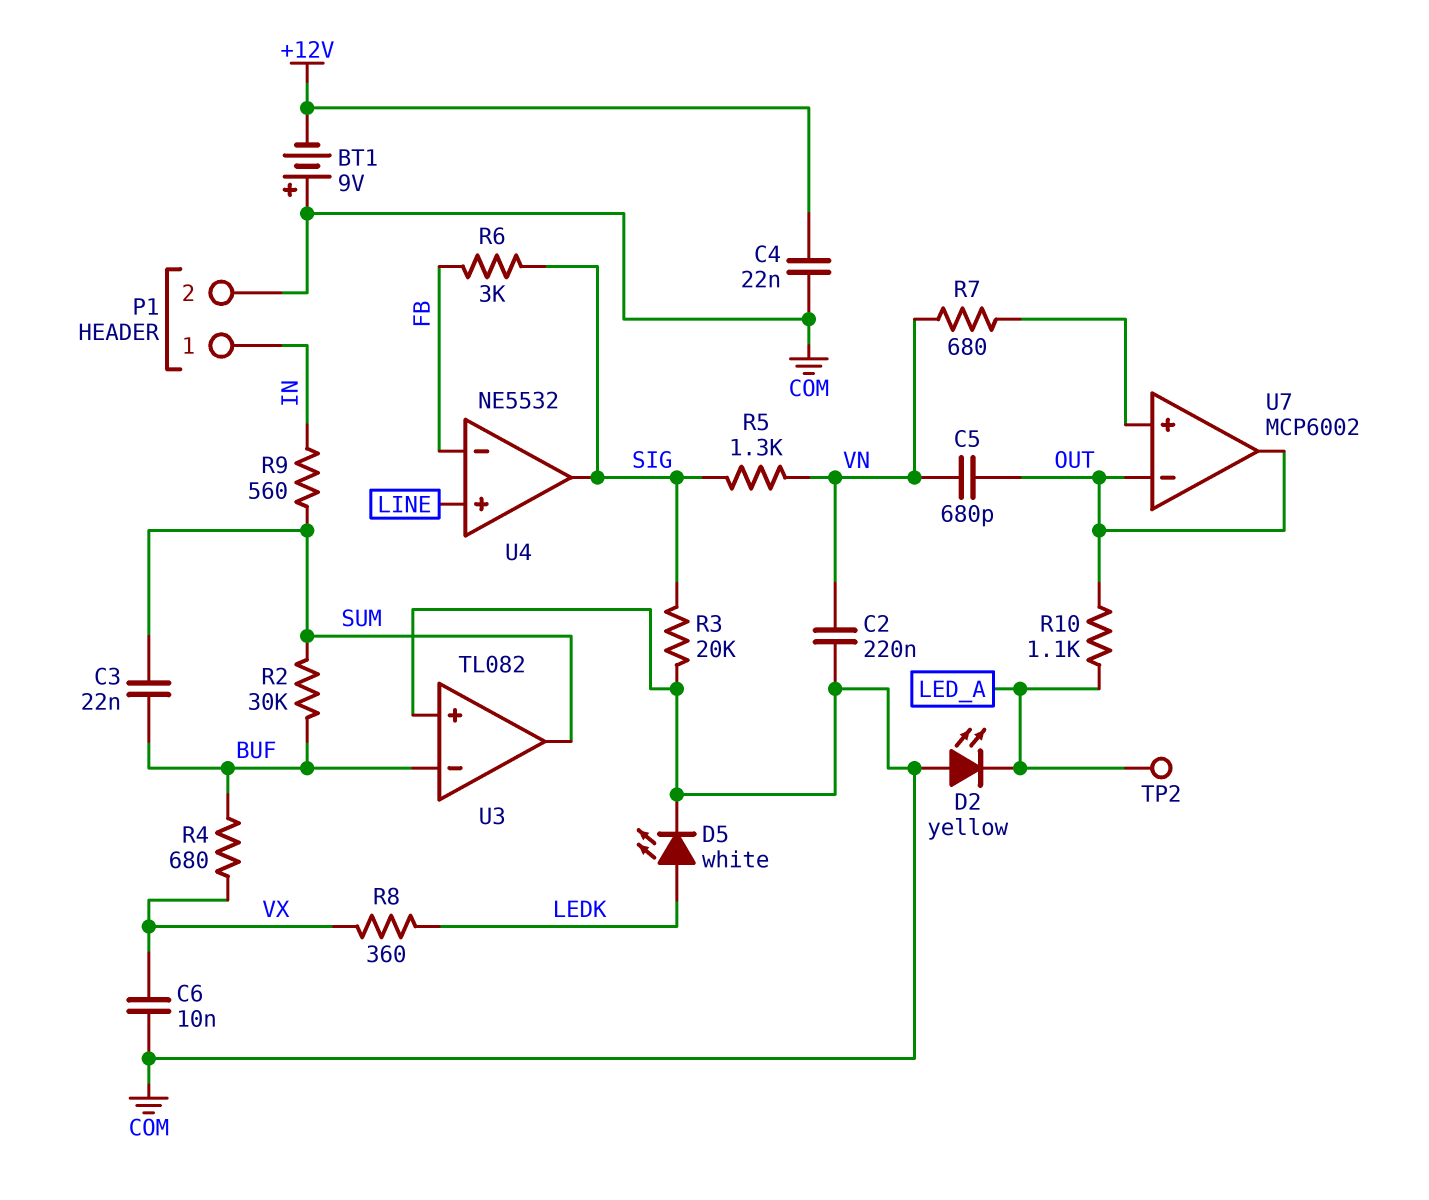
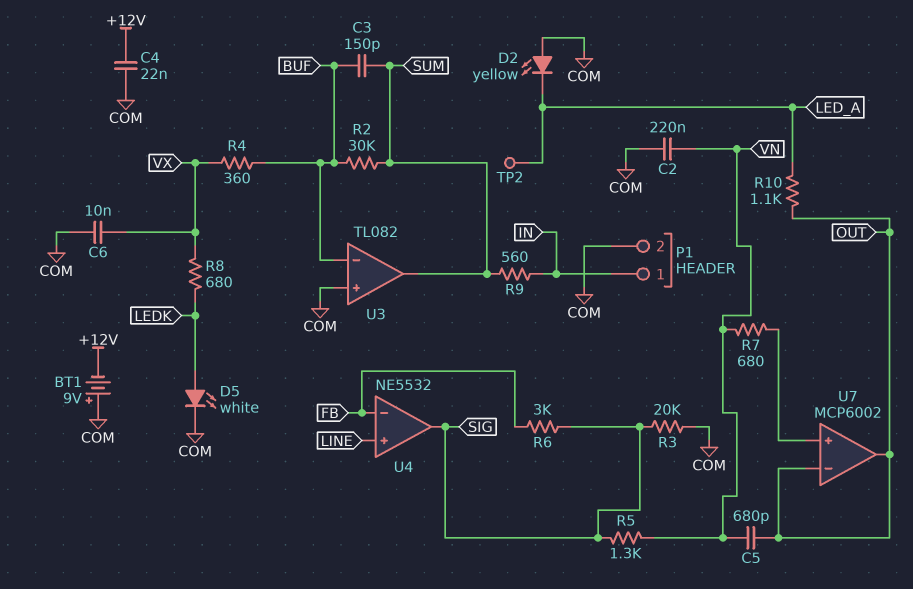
C3: 22nF (BUF, SUM) -> 150pF (BUF, SUM)
R4: 680 (BUF, VX) -> 360 (BUF, VX)
R8: 360 (LEDK, VX) -> 680 (LEDK, VX)

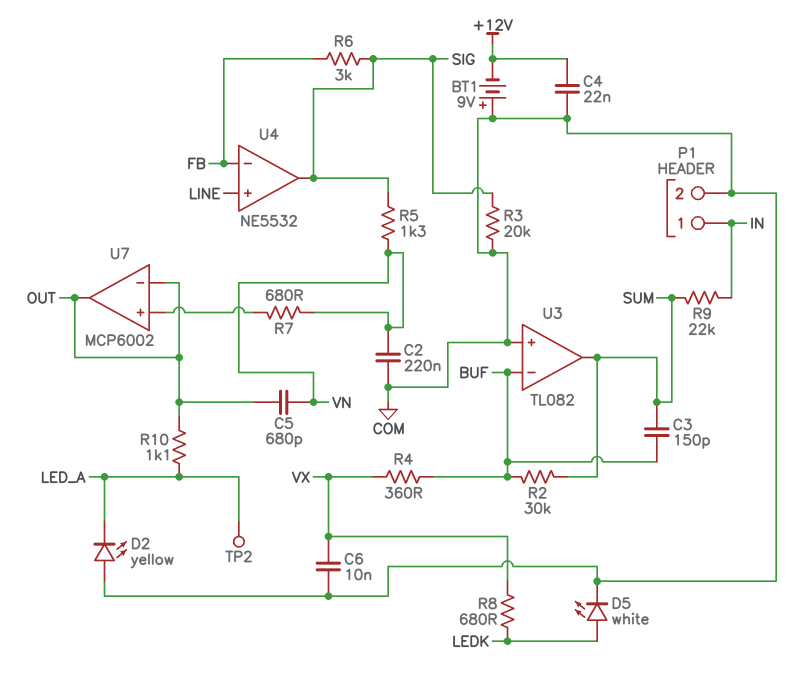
R9: 560 (IN, SUM) -> 22k (IN, SUM)

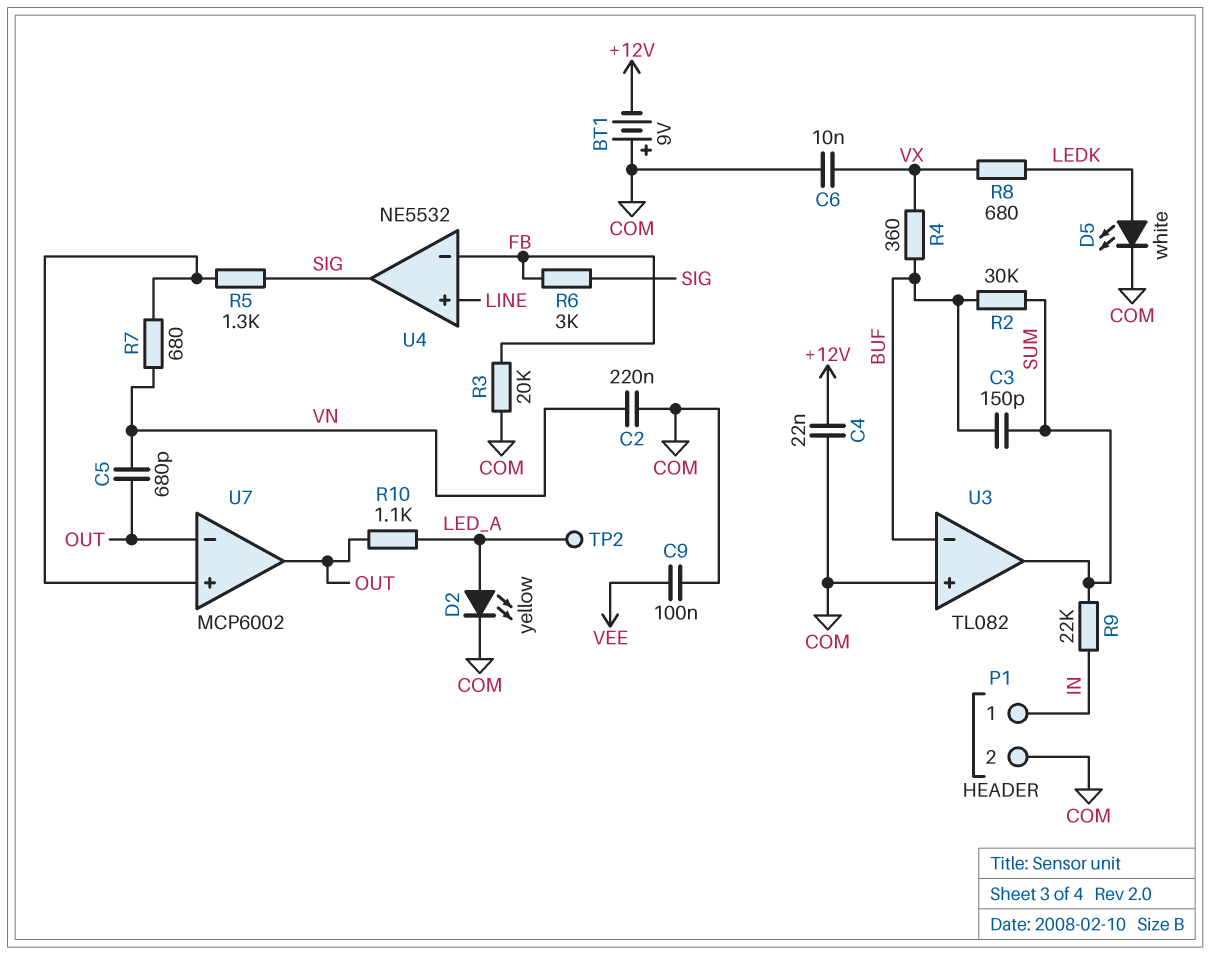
C9: none -> 100nF (COM, VEE)
D2: LED yellow (A COM, K LED_A) -> LED yellow (A LED_A, K COM)
R3: 20k (COM, SIG) -> 20k (COM, FB)
R5: 1.3k (SIG, VN) -> 1.3k (SIG, U7/in+)

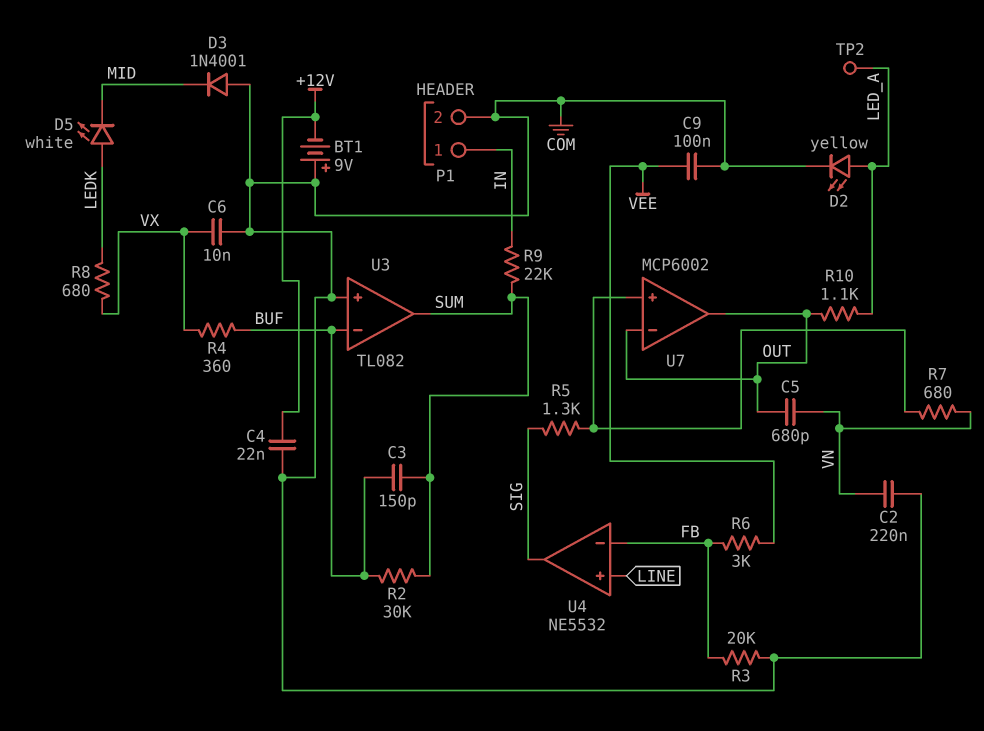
D3: none -> diode 1N4001 (A COM, K MID)
D5: LED white (A LEDK, K COM) -> LED white (A LEDK, K MID)
R6: 3k (FB, SIG) -> 3k (FB, VEE)

